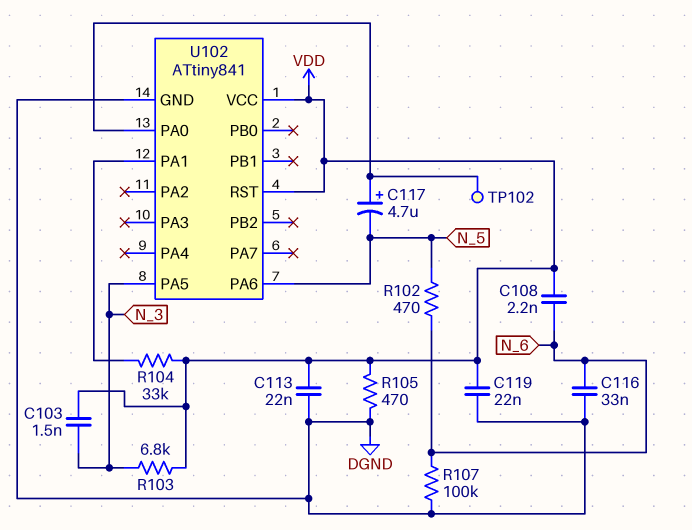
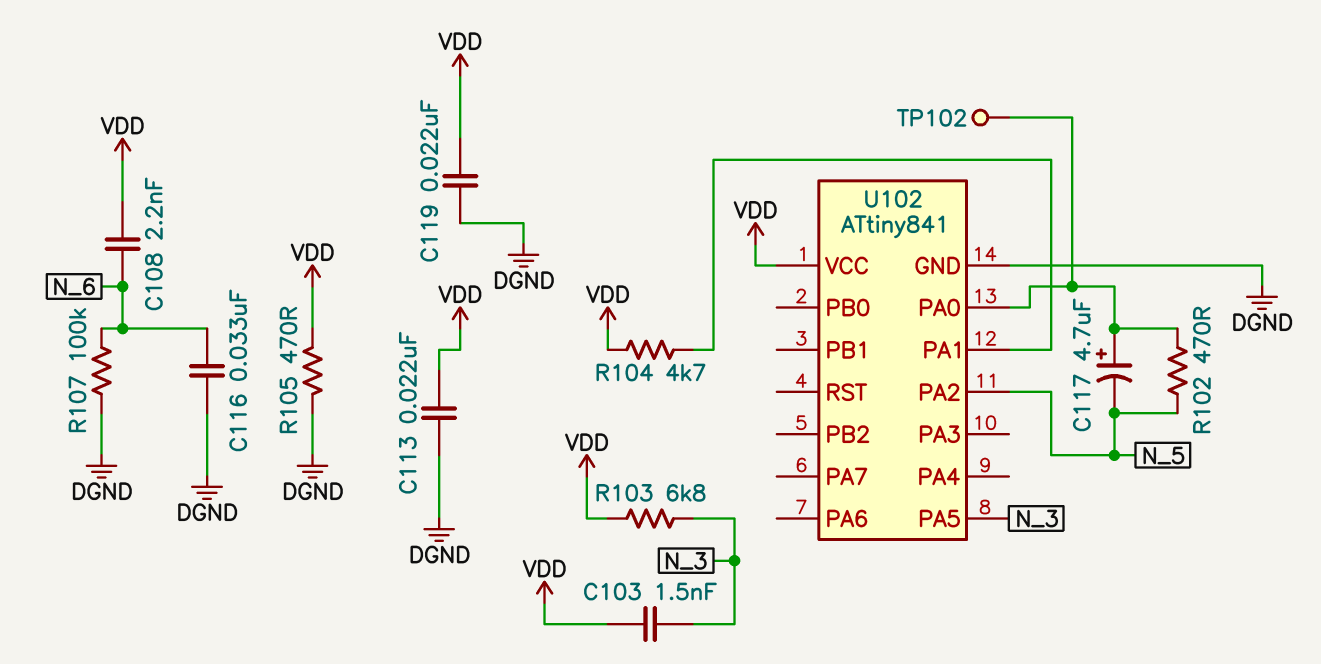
R102: 470 (N_5, N_6) -> 470 (N_5, U102/PA0)
R104: 33k (U102/PA1, VDD) -> 4.7k (U102/PA1, VDD)
U102 pin PA2: none -> N_5
U102 pin PA6: N_5 -> none
U102 pin RST: VDD -> none

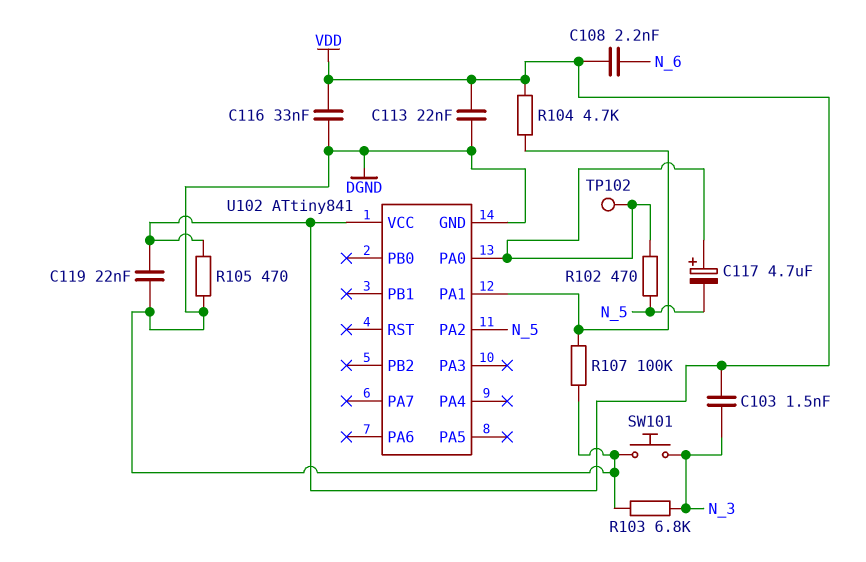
C116: 33nF (DGND, N_6) -> 33nF (DGND, VDD)
R103: 6.8k (N_3, VDD) -> 6.8k (DGND, N_3)
R107: 100k (DGND, N_6) -> 100k (DGND, U102/PA1)
SW101: none -> button (DGND, N_3)
U102 pin PA5: N_3 -> none

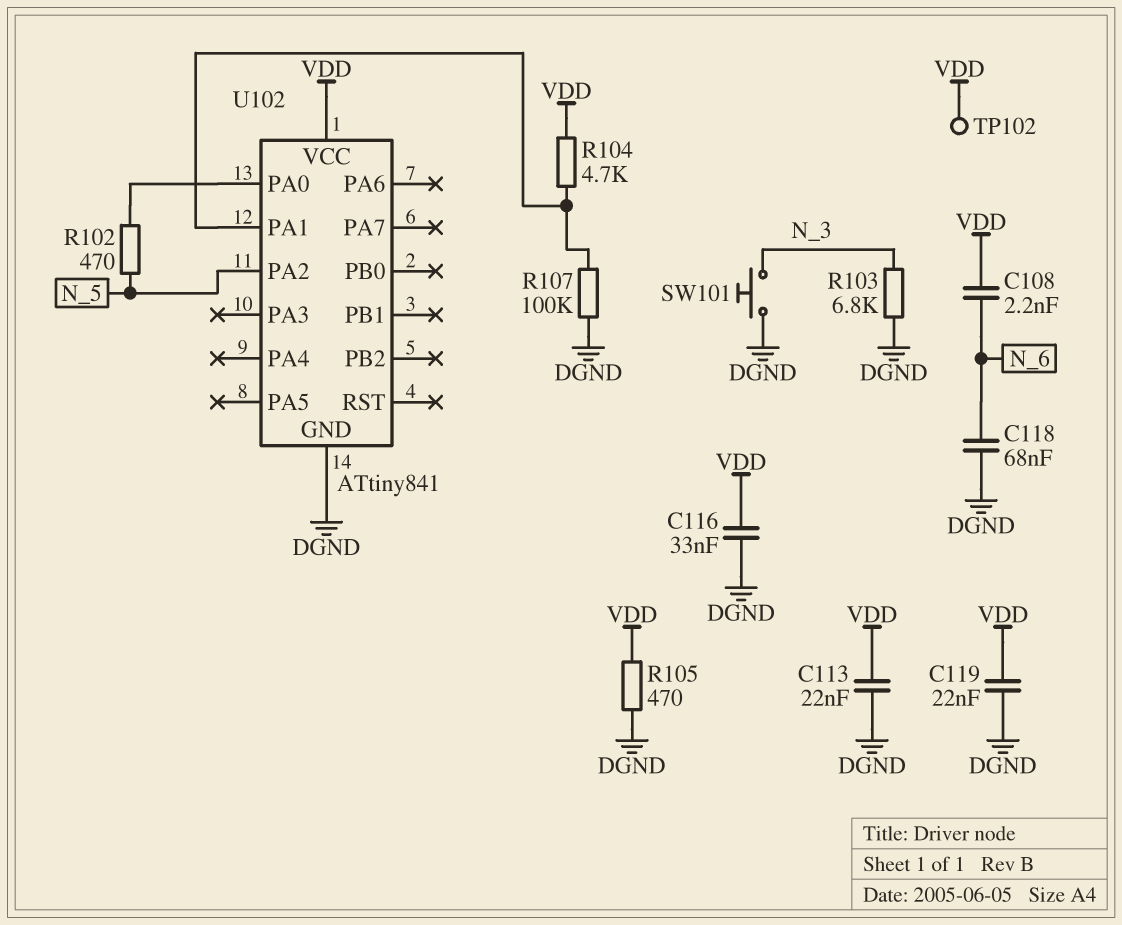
C103: 1.5nF (N_3, VDD) -> none
C117: 4.7uF (plus U102/PA0, minus N_5) -> none
C118: none -> 68nF (DGND, N_6)
TP102: test point (U102/PA0) -> test point (VDD)

